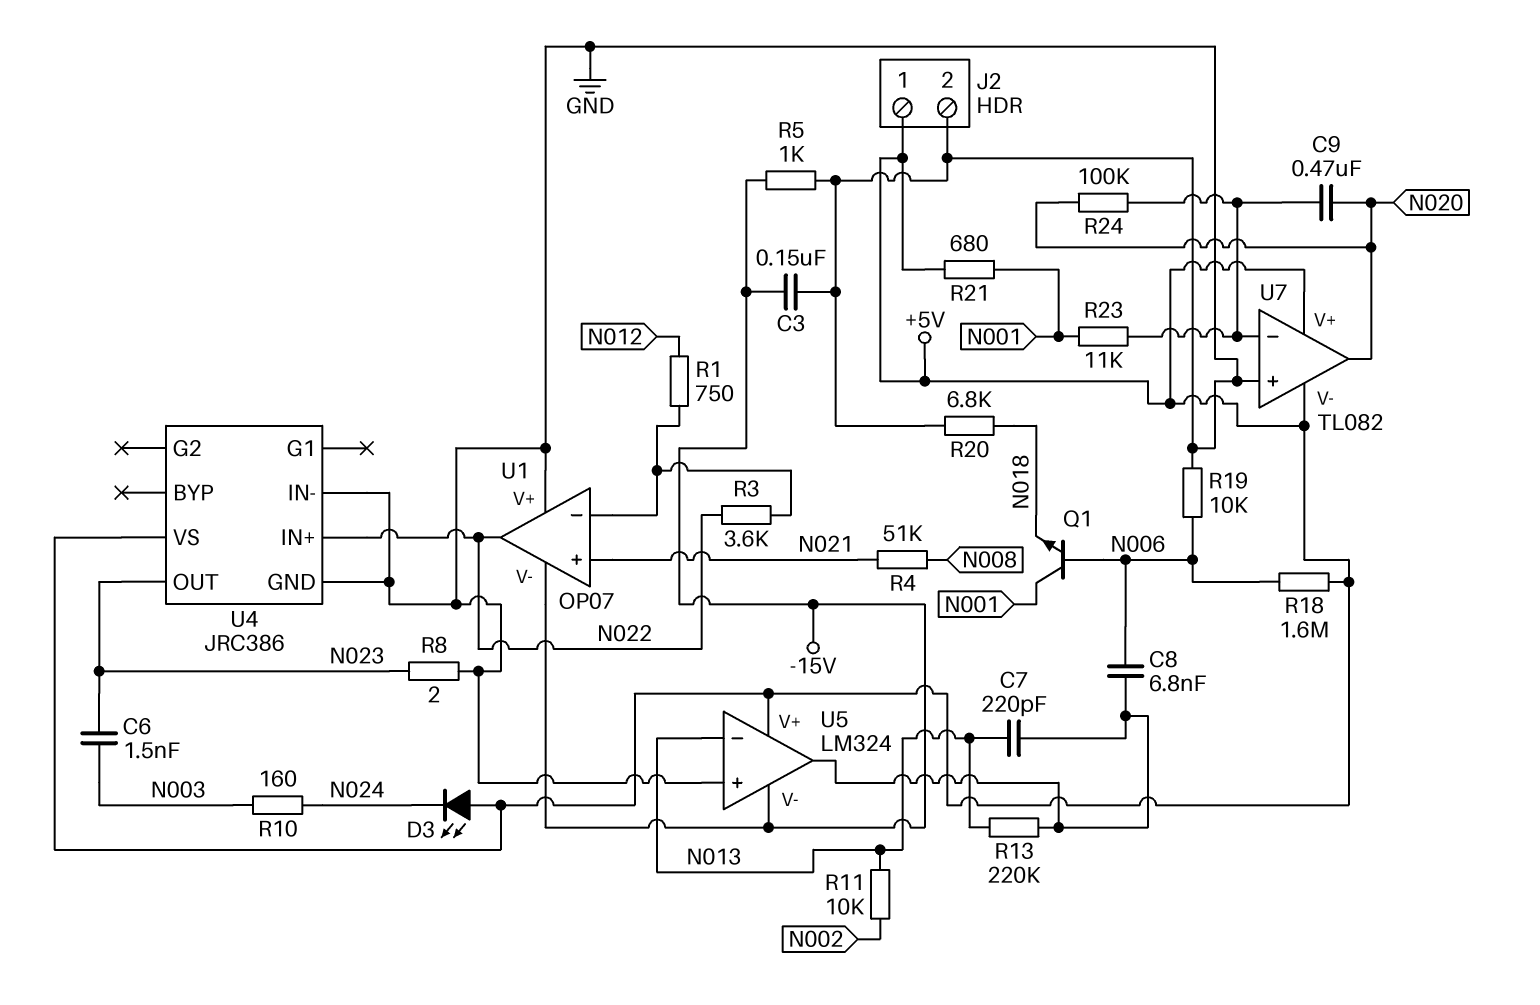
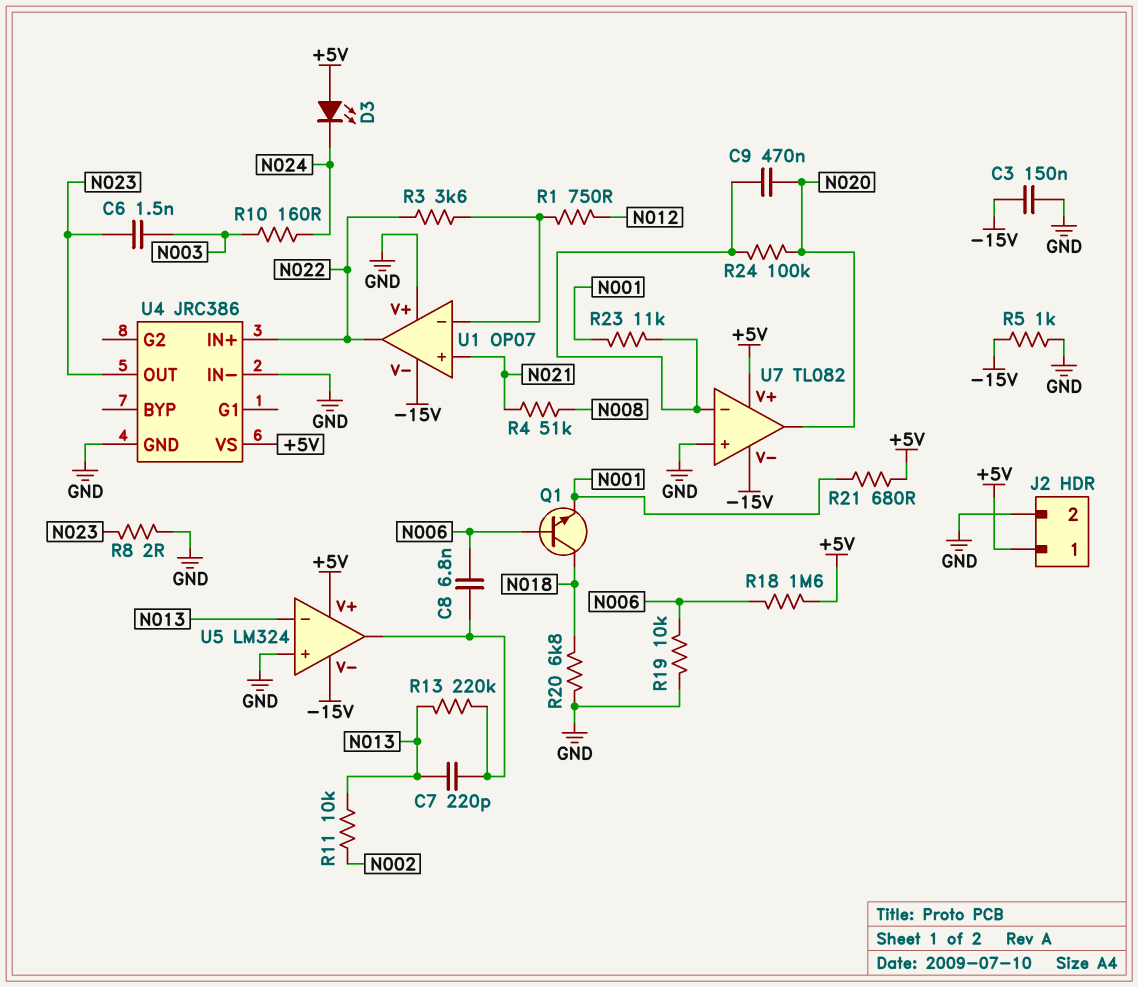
Q1: NPN (B N006, C N001, E N018) -> NPN (B N006, C N018, E N001)
U7 pin V-: +5V -> -15V

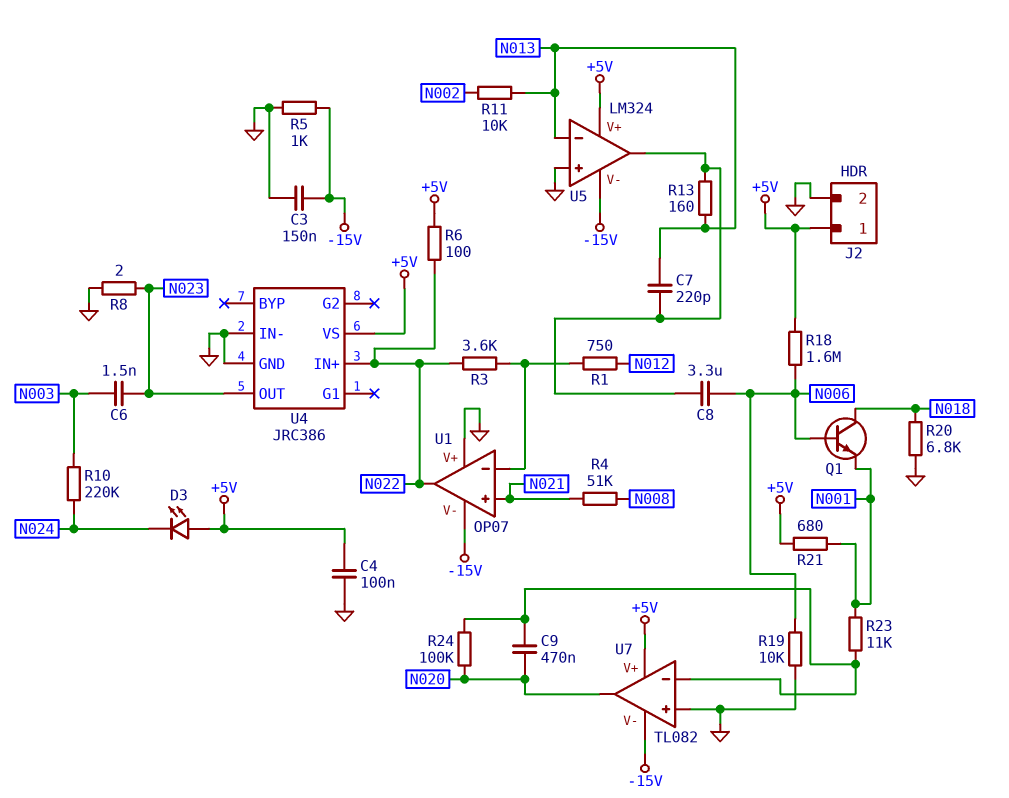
C4: none -> 100nF (+5V, GND)
C8: 6.8nF (N006, U5/out) -> 3.3uF (N006, U5/out)
R6: none -> 100 (+5V, N022)
R10: 160 (N003, N024) -> 220k (N003, N024)
R13: 220k (N013, U5/out) -> 160 (N013, U5/out)

